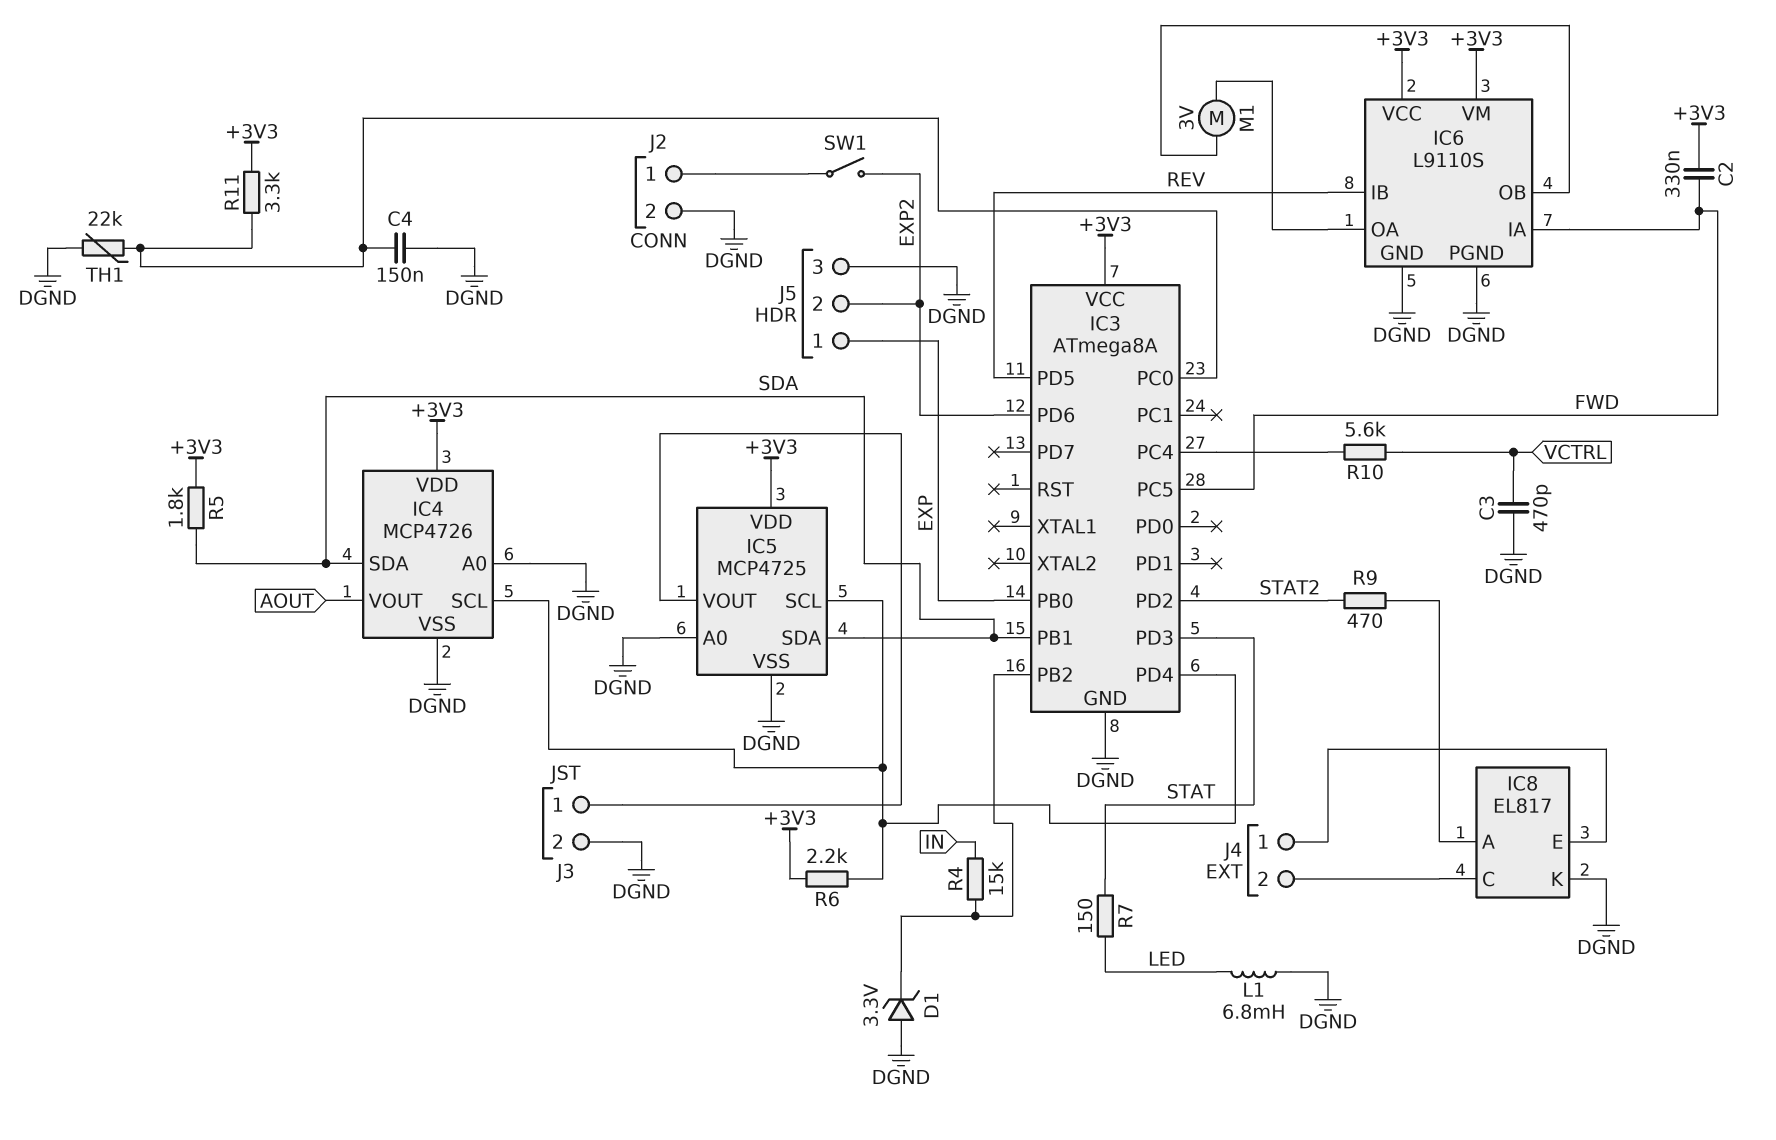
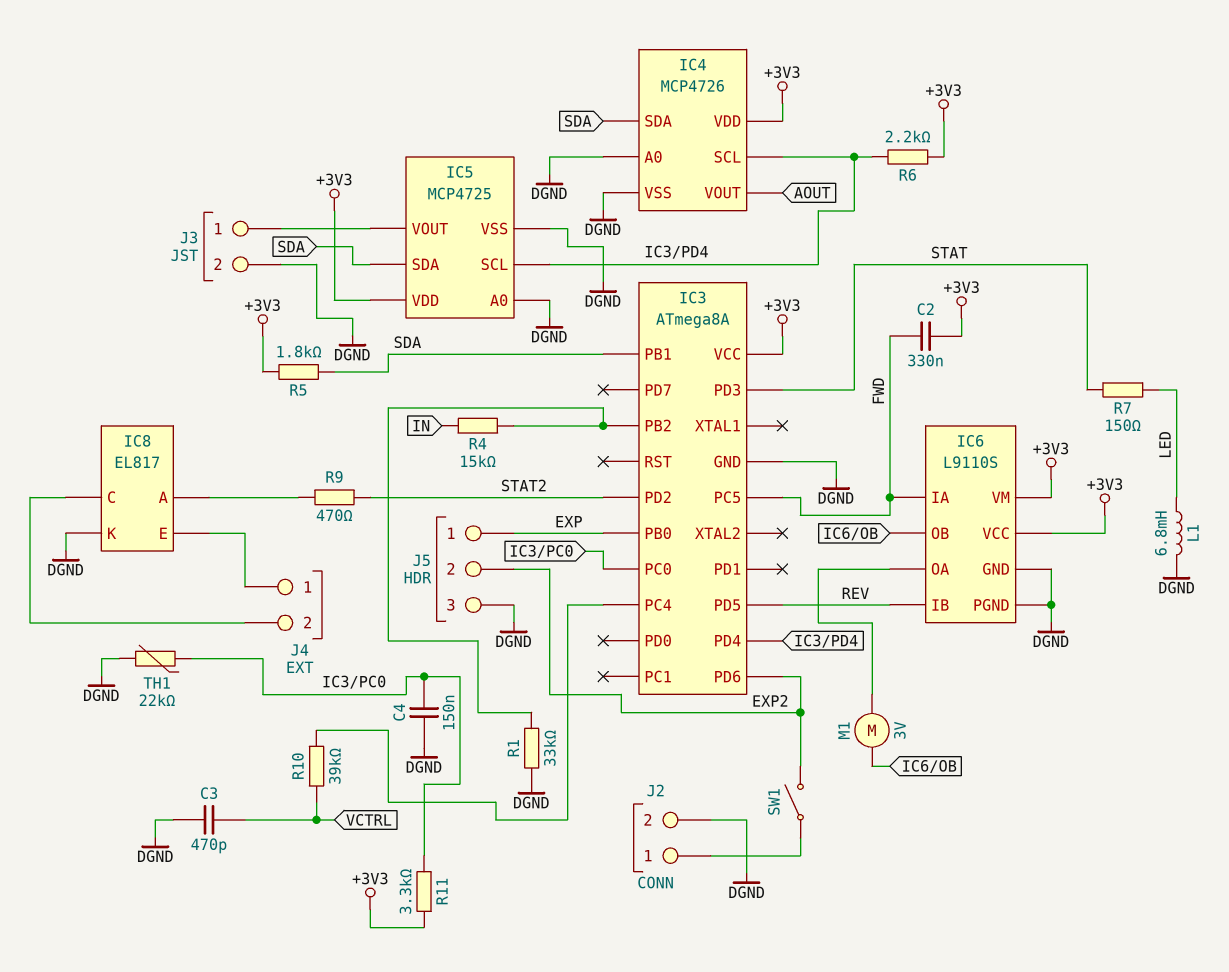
D1: zener 3.3V (A DGND, K IC3/PB2) -> none
R1: none -> 33k (DGND, IC3/PB2)
R10: 5.6k (IC3/PC4, VCTRL) -> 39k (IC3/PC4, VCTRL)

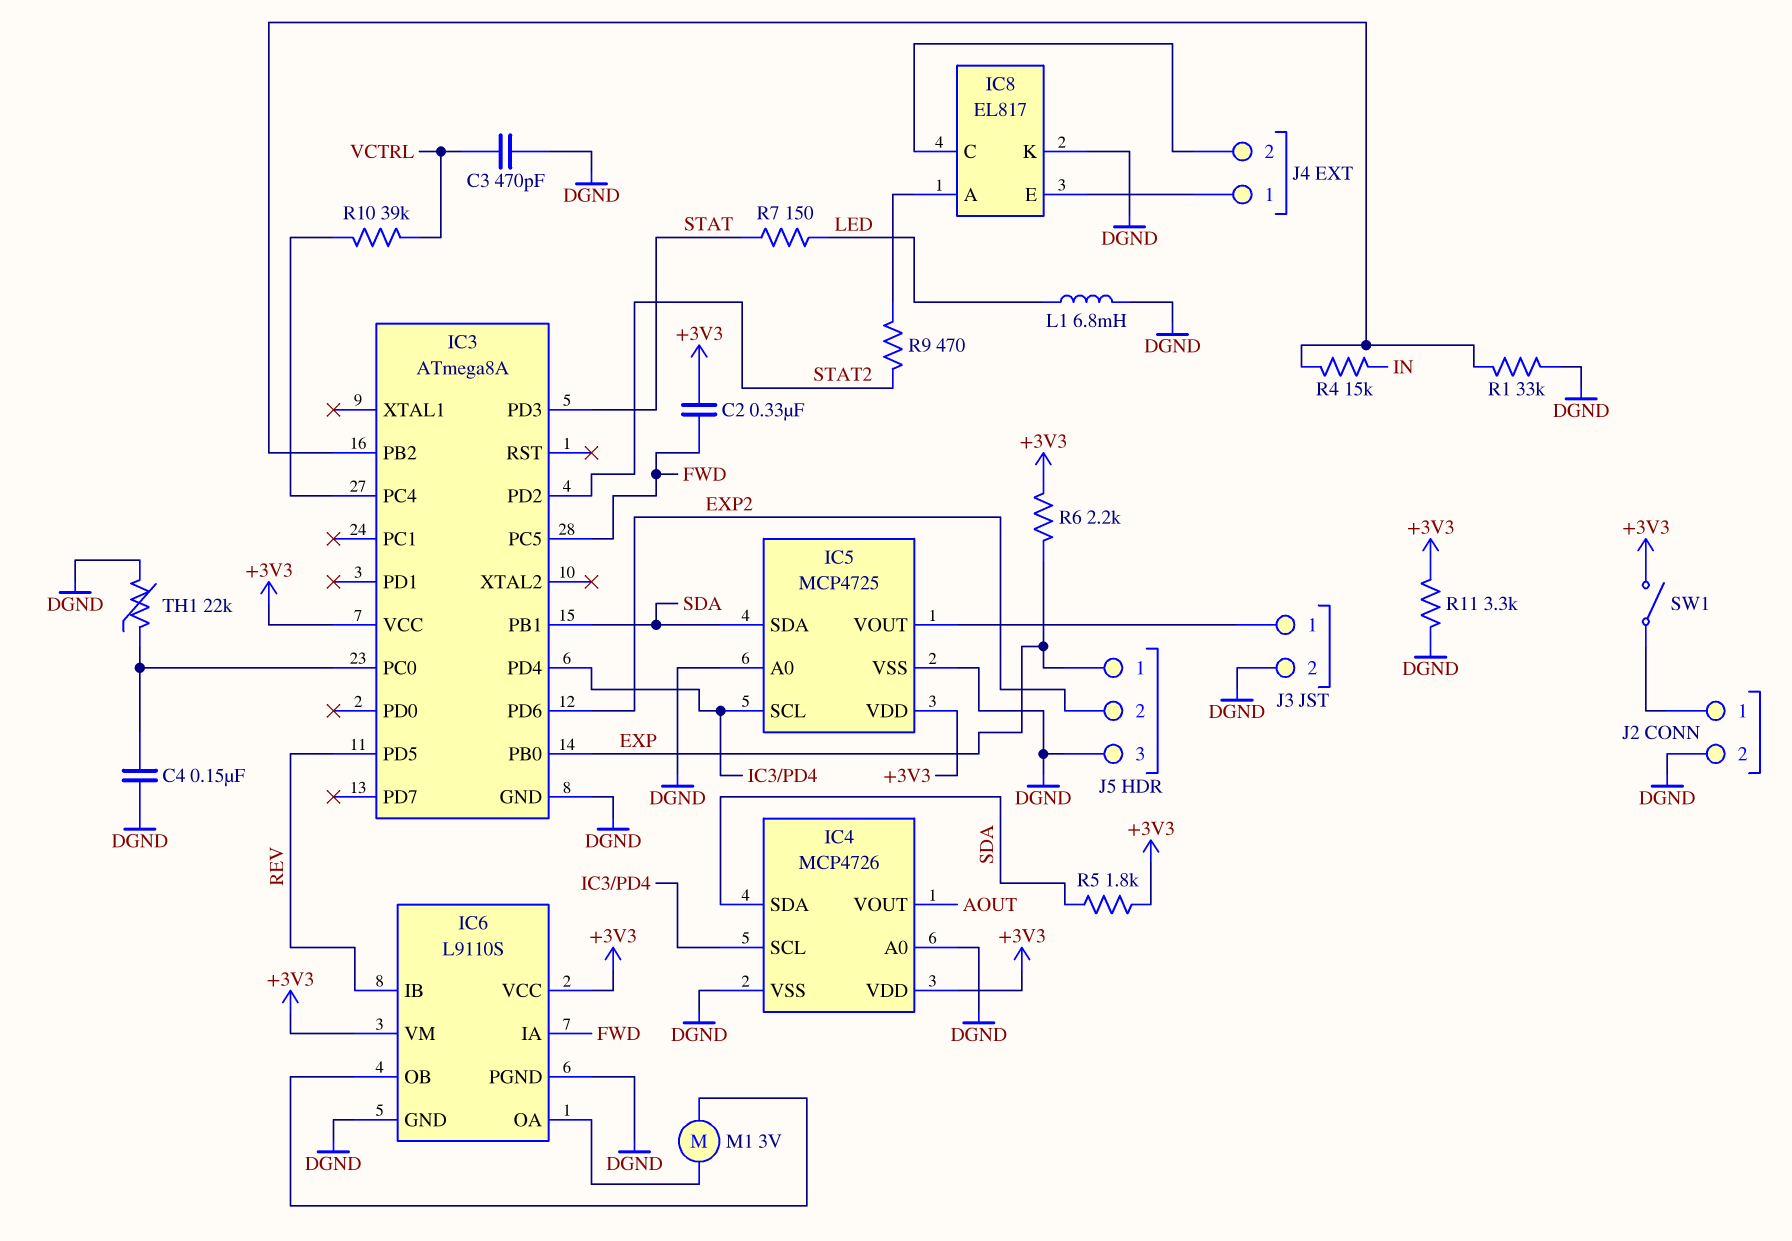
R6: 2.2k (+3V3, IC3/PD4) -> 2.2k (+3V3, EXP)
R11: 3.3k (+3V3, IC3/PC0) -> 3.3k (+3V3, DGND)
SW1: switch (EXP2, J2/1) -> switch (+3V3, J2/1)

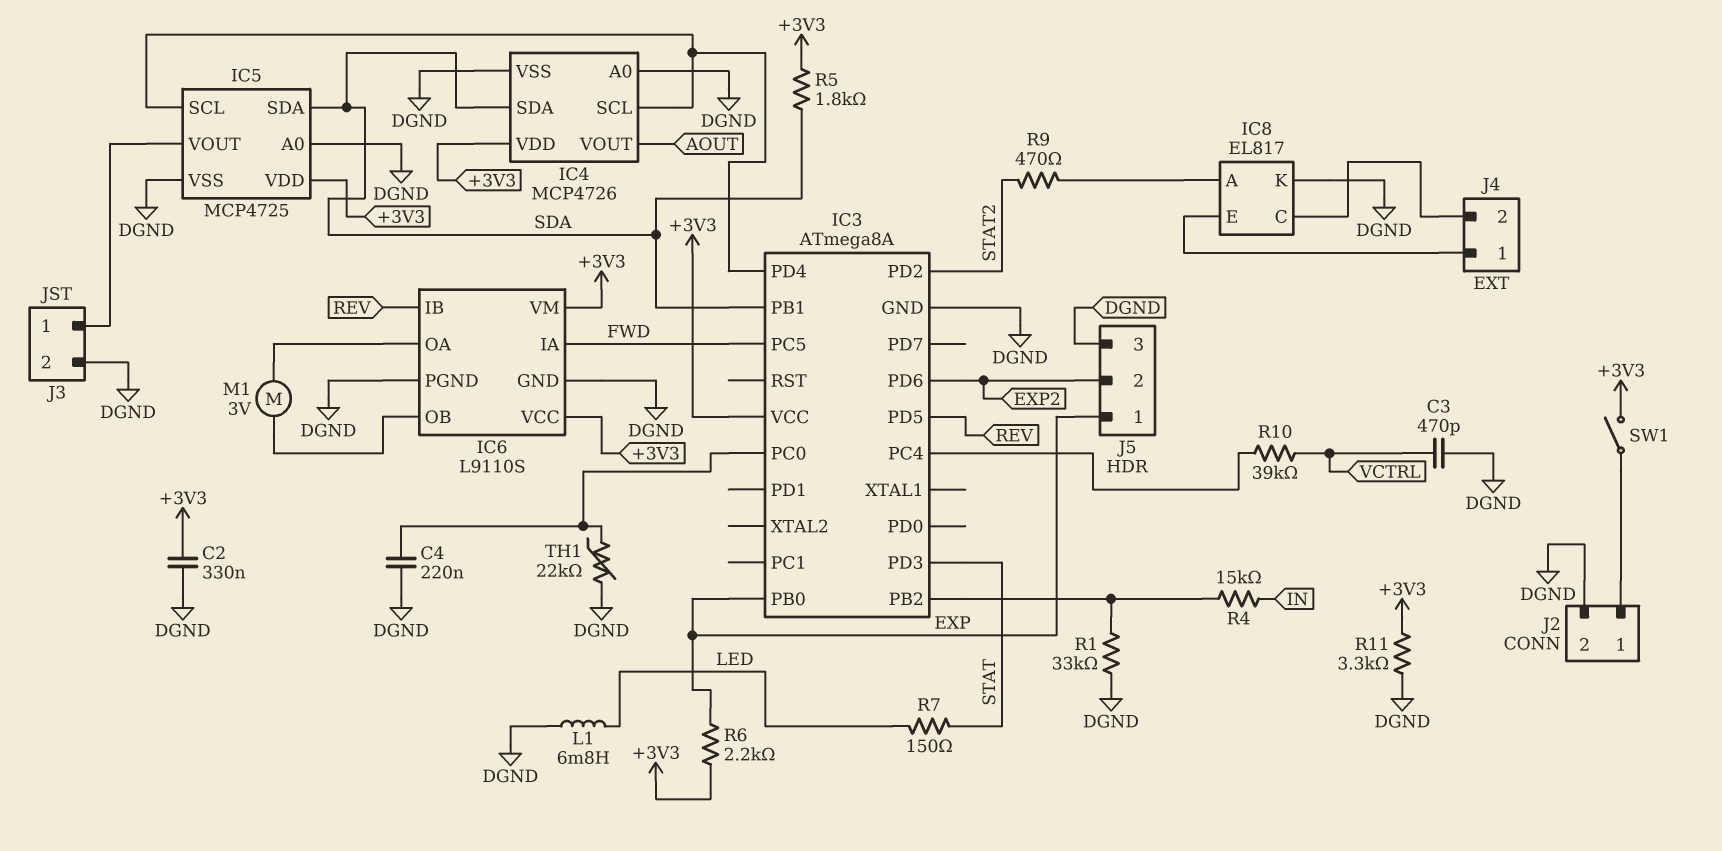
C2: 330nF (+3V3, FWD) -> 330nF (+3V3, DGND)
C4: 150nF (DGND, IC3/PC0) -> 220nF (DGND, IC3/PC0)

